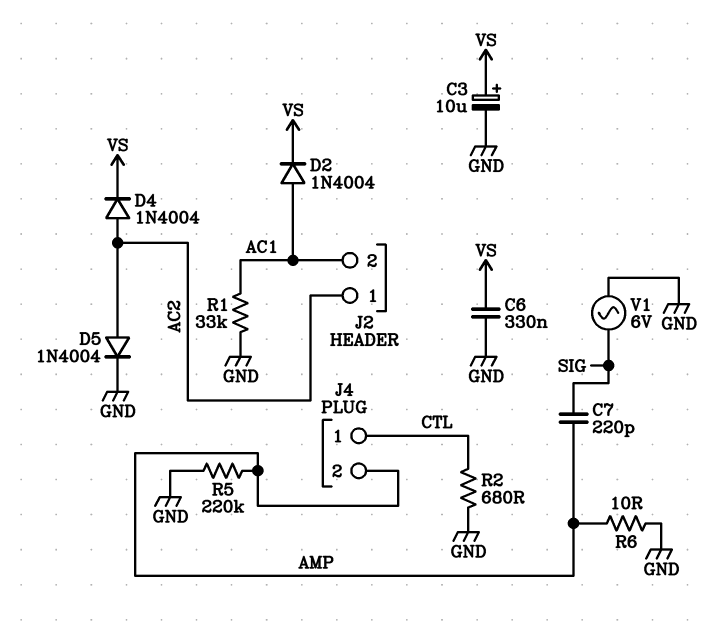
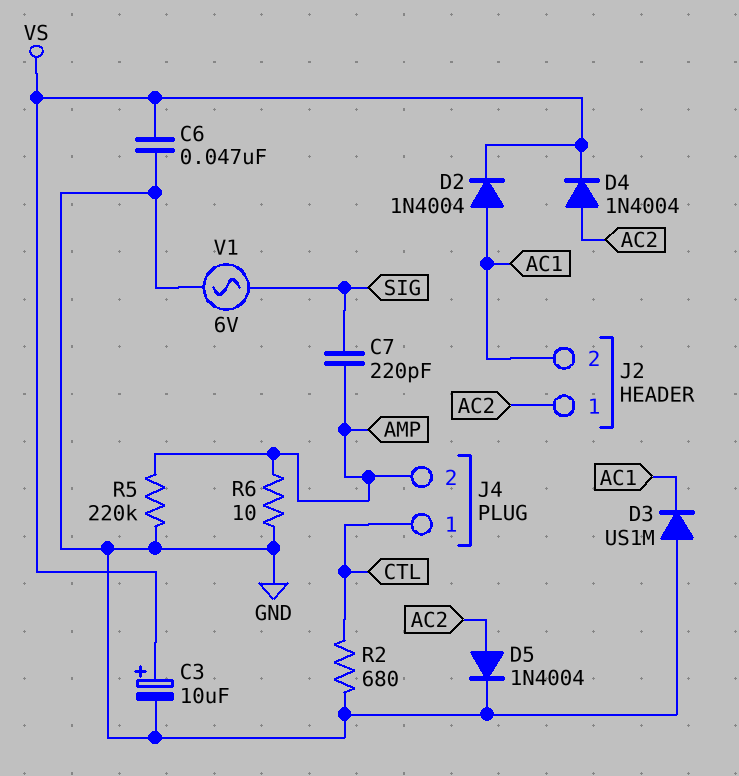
C6: 330nF (GND, VS) -> 47nF (GND, VS)
D3: none -> diode US1M (A GND, K AC1)
R1: 33k (AC1, GND) -> none

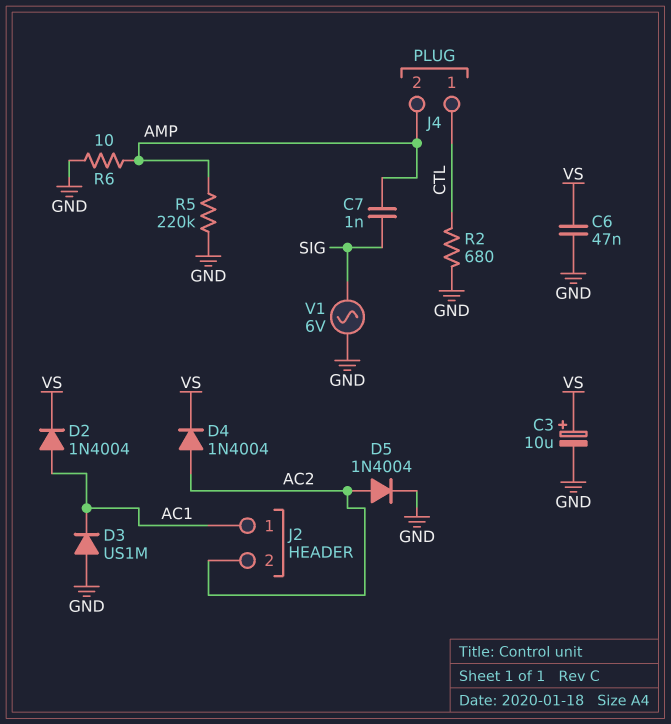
C7: 220pF (AMP, SIG) -> 1nF (AMP, SIG)
J2 pin 1: AC2 -> AC1
J2 pin 2: AC1 -> AC2

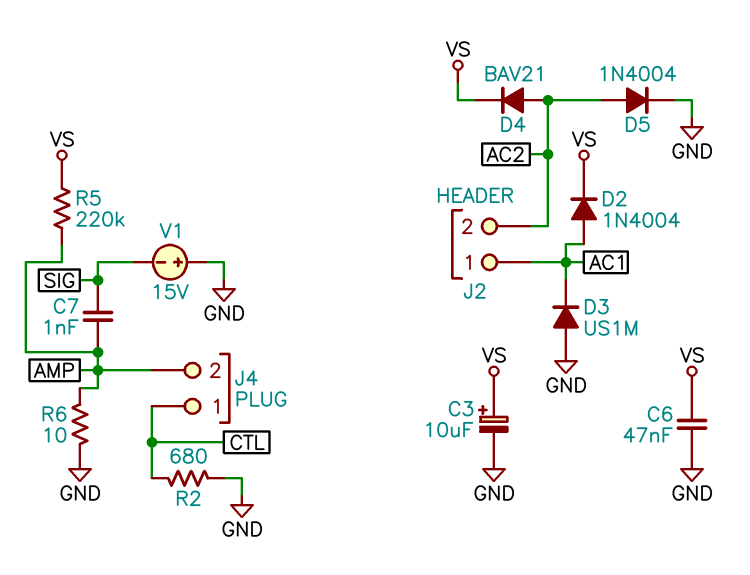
D4: diode 1N4004 (A AC2, K VS) -> diode BAV21 (A AC2, K VS)
R5: 220k (AMP, GND) -> 220k (AMP, VS)
V1: AC 6V (GND, SIG) -> 15V (plus GND, minus SIG)

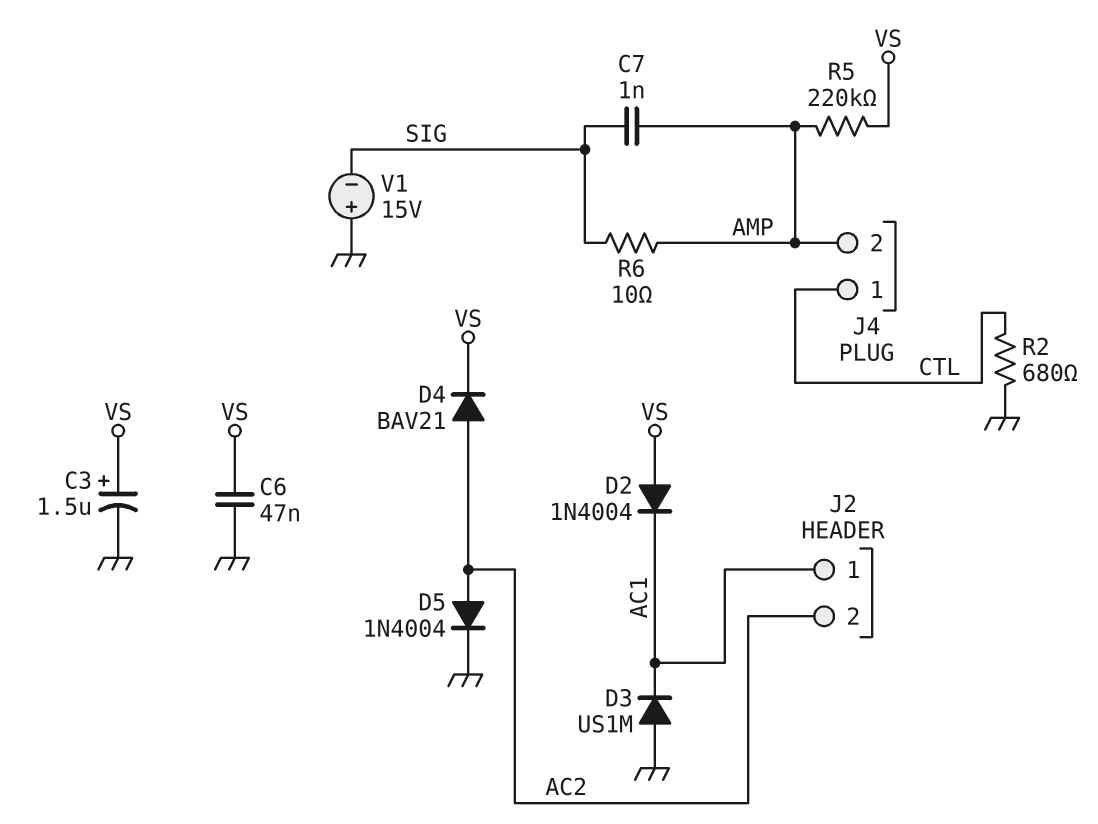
C3: 10uF (plus VS, minus GND) -> 1.5uF (plus VS, minus GND)
D2: diode 1N4004 (A AC1, K VS) -> diode 1N4004 (A VS, K AC1)
R6: 10 (AMP, GND) -> 10 (AMP, SIG)

